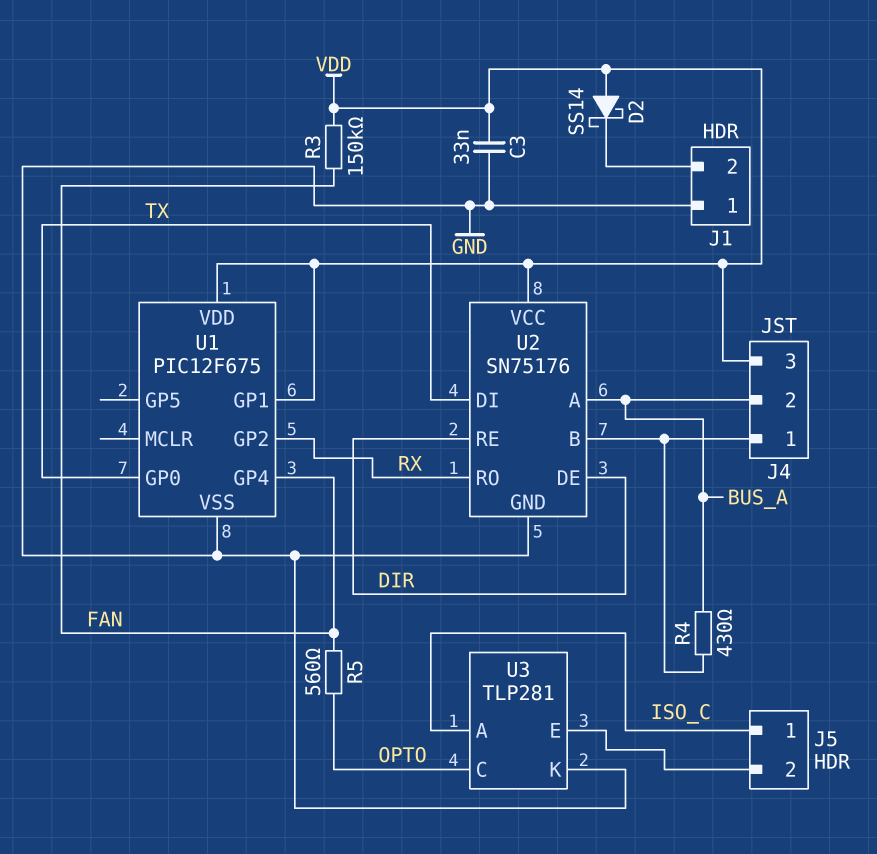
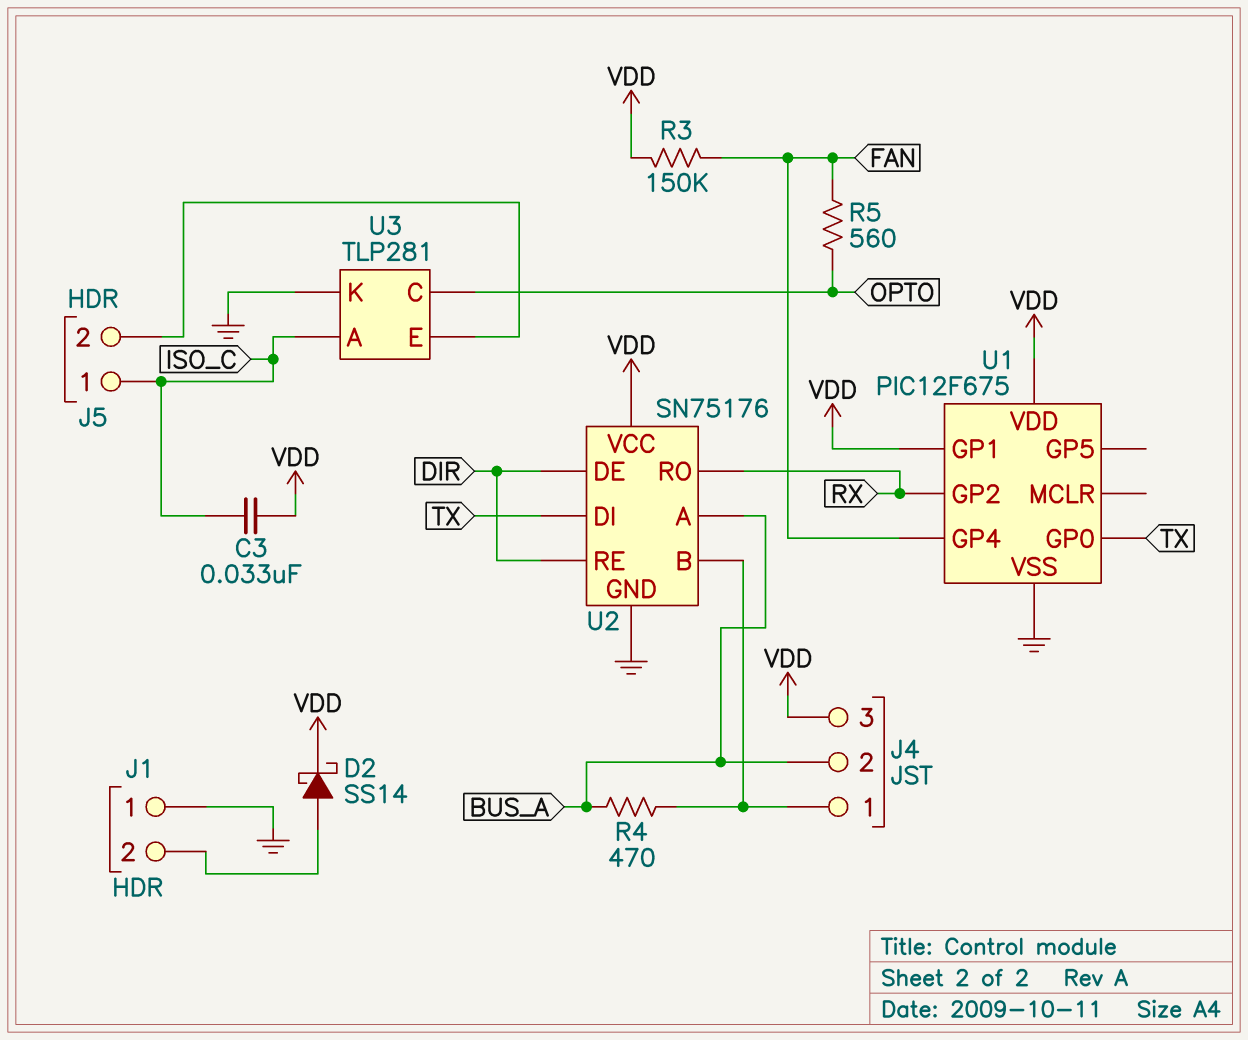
C3: 33nF (GND, VDD) -> 33nF (ISO_C, VDD)
D2: schottky SS14 (A VDD, K J1/2) -> schottky SS14 (A J1/2, K VDD)
R4: 430 (BUS_A, J4/1) -> 470 (BUS_A, J4/1)

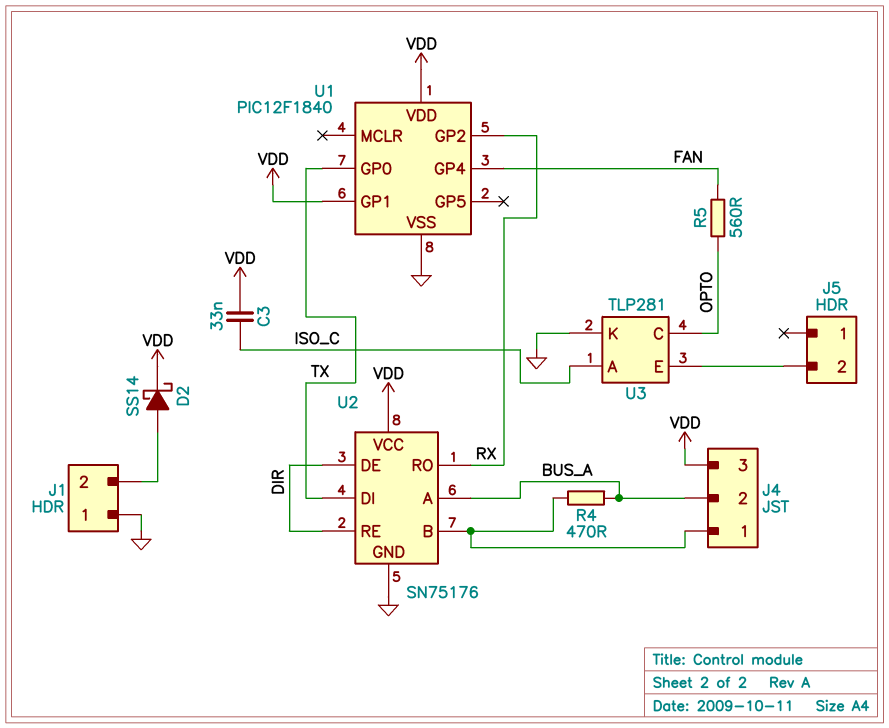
J5 pin 1: ISO_C -> none
R3: 150k (FAN, VDD) -> none
U1: PIC12F675 -> PIC12F1840

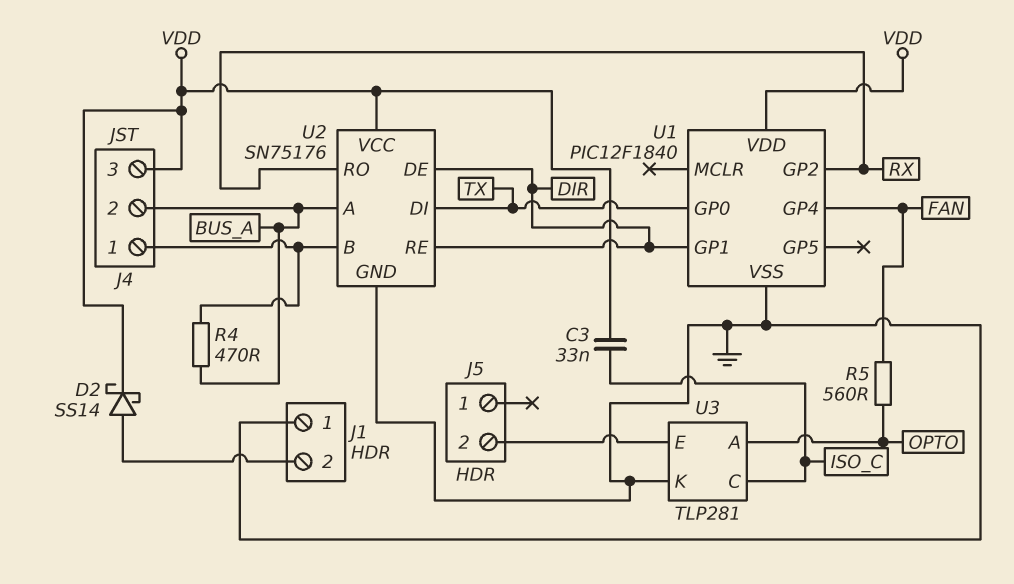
U1 pin GP1: VDD -> DIR
U3 pin A: ISO_C -> OPTO
U3 pin C: OPTO -> ISO_C

